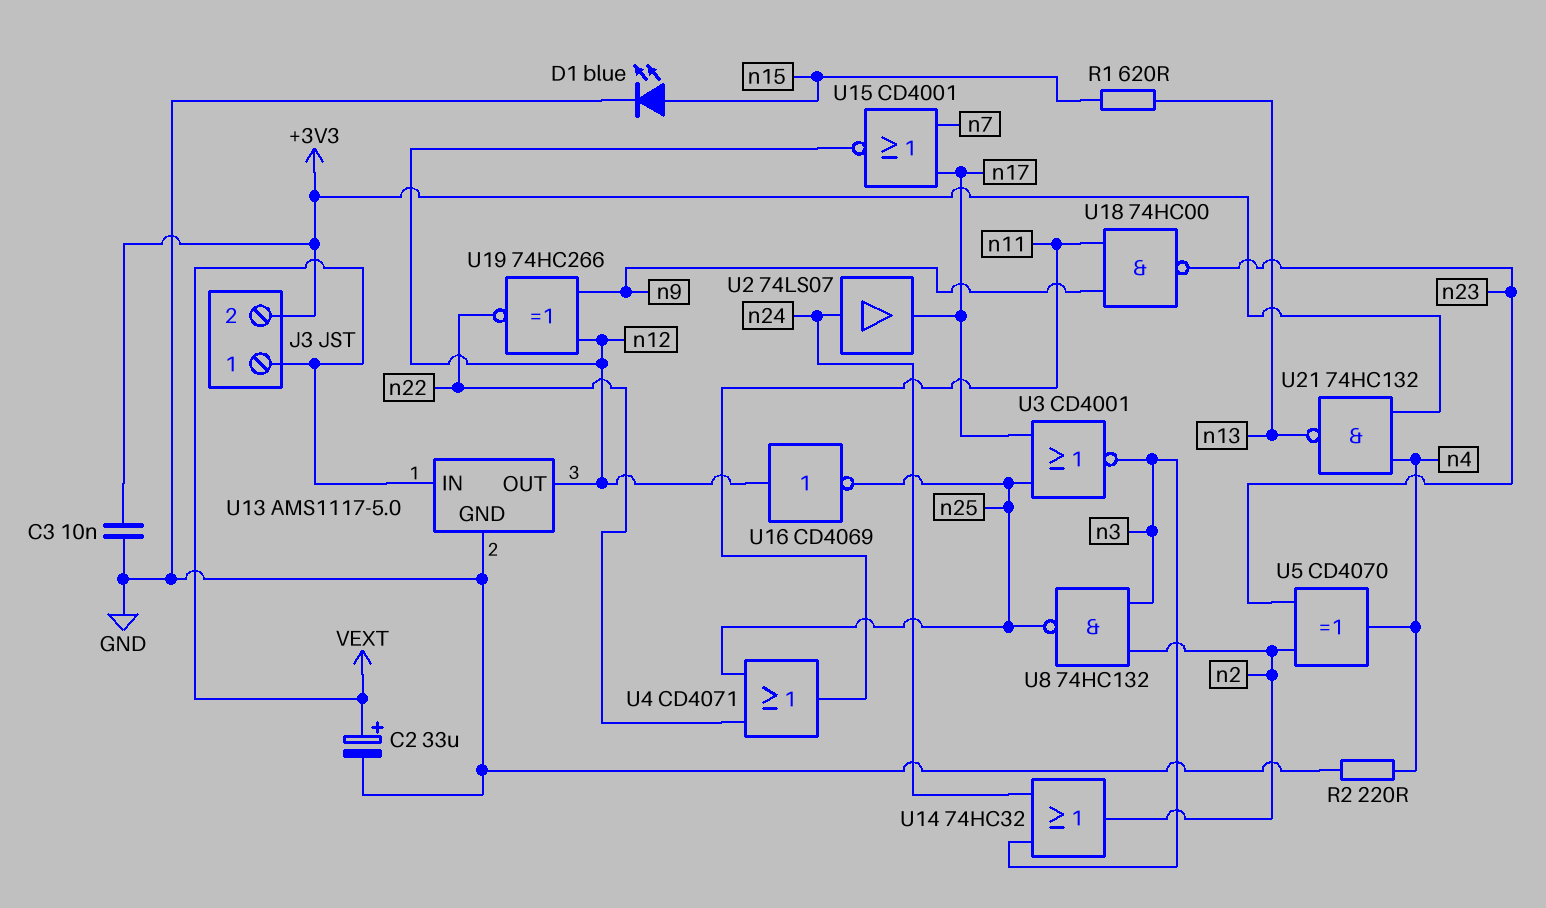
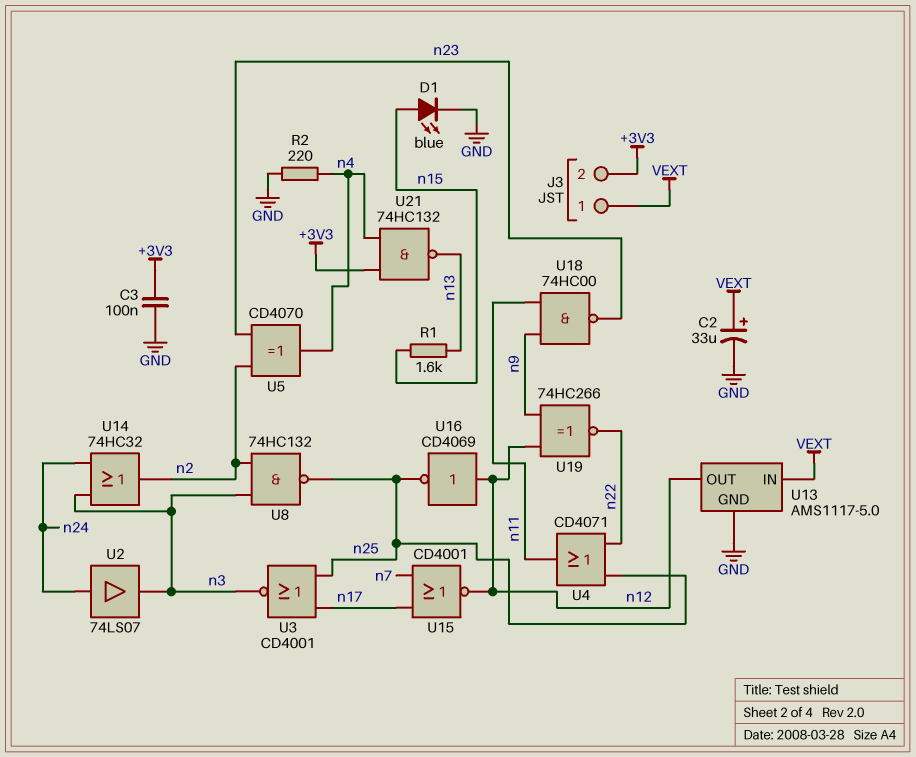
C3: 10nF (+3V3, GND) -> 100nF (+3V3, GND)
R1: 620 (n13, n15) -> 1.6k (n13, n15)
U2: buffer 74LS07 (in n24, out n17) -> buffer 74LS07 (in n24, out n3)

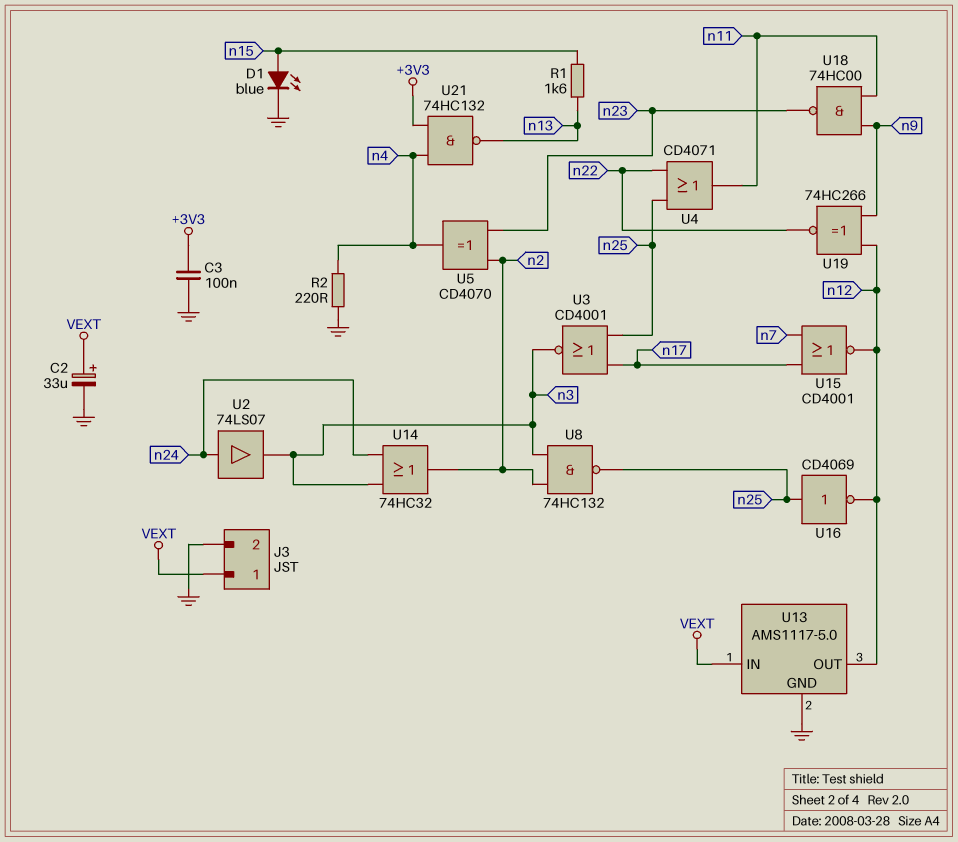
J3 pin 2: +3V3 -> GND
U16: NOT CD4069 (in n12, out n25) -> NOT CD4069 (in n25, out n12)

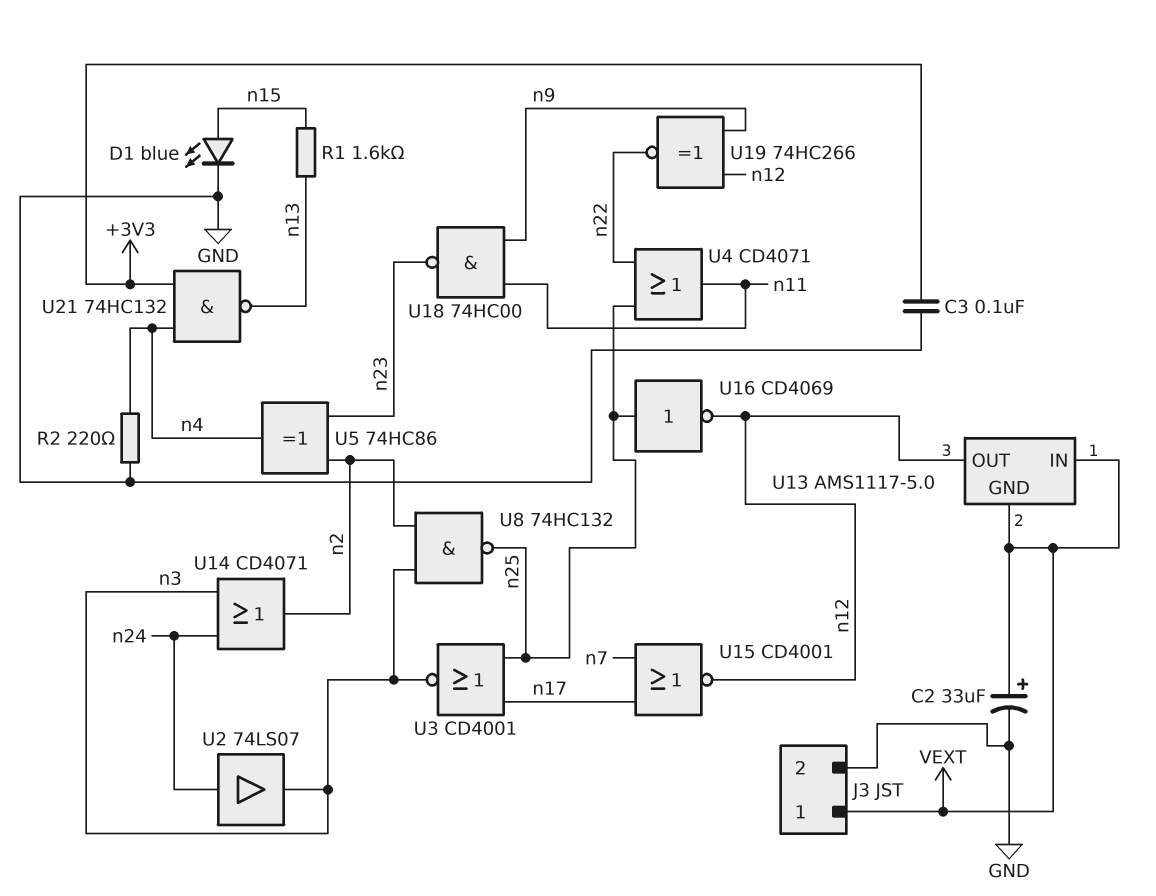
U5: XOR CD4070 (in n2, in n23, out n4) -> XOR 74HC86 (in n2, in n23, out n4)
U13 pin GND: GND -> VEXT
U14: OR 74HC32 (in n3, in n24, out n2) -> OR CD4071 (in n3, in n24, out n2)

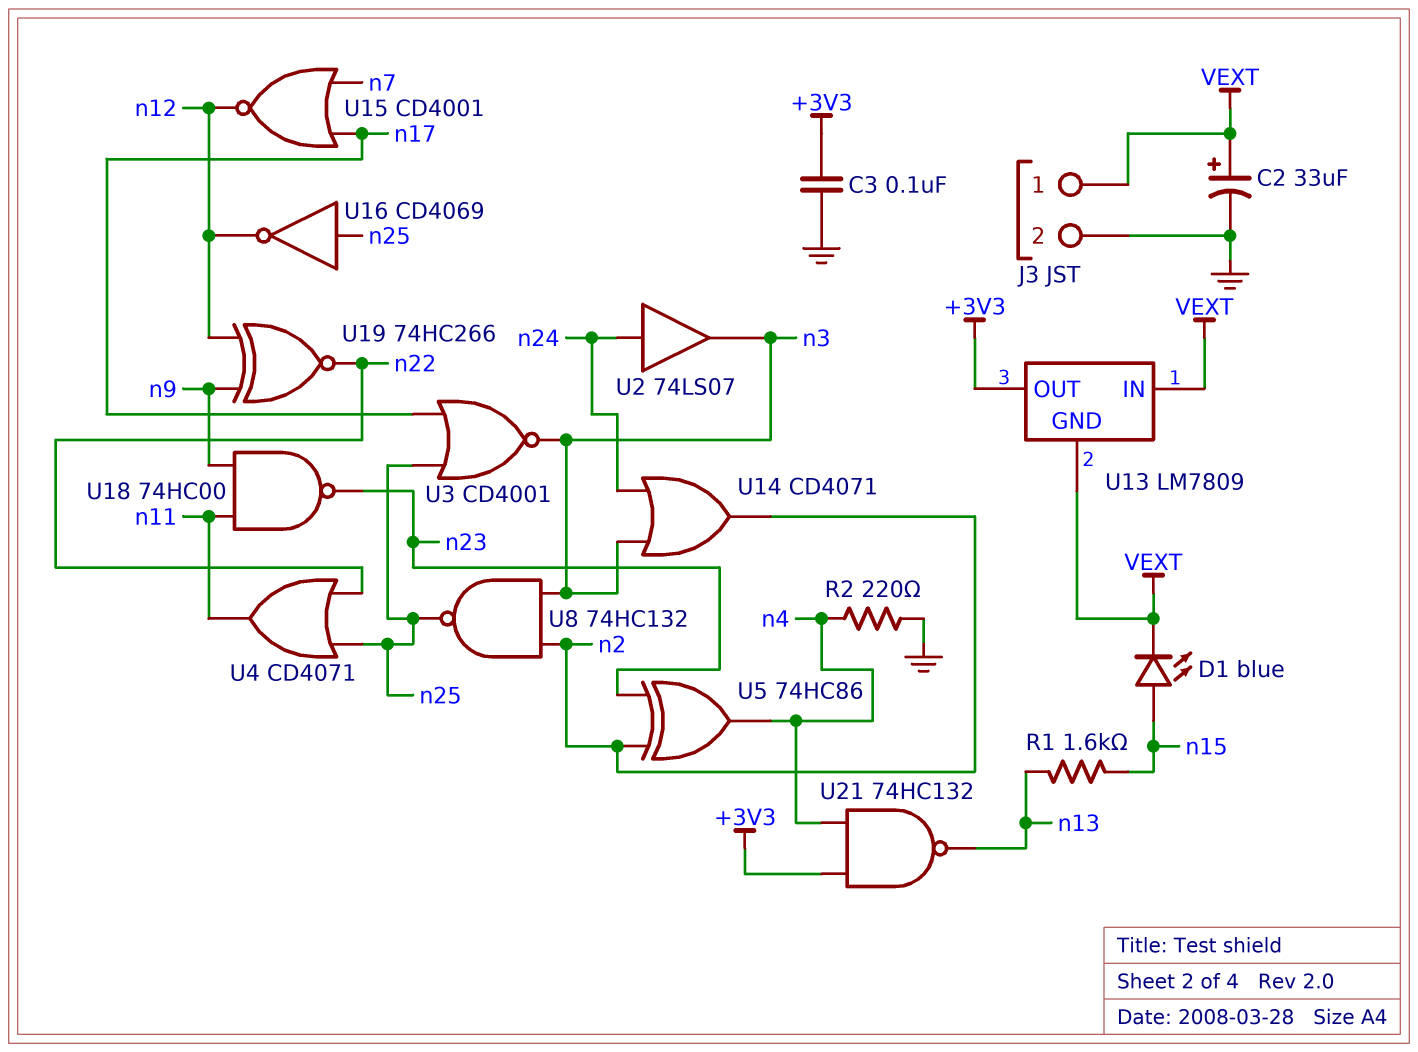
D1: LED blue (A n15, K GND) -> LED blue (A n15, K VEXT)
U13: AMS1117-5.0 -> LM7809
U13 pin OUT: n12 -> +3V3

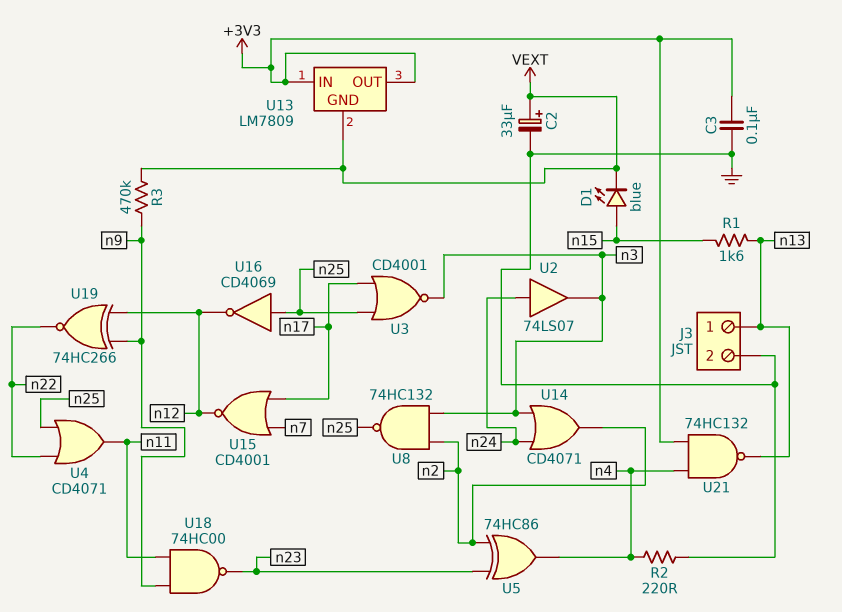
J3 pin 1: VEXT -> n13
R3: none -> 470k (VEXT, n9)
U13 pin IN: VEXT -> +3V3

